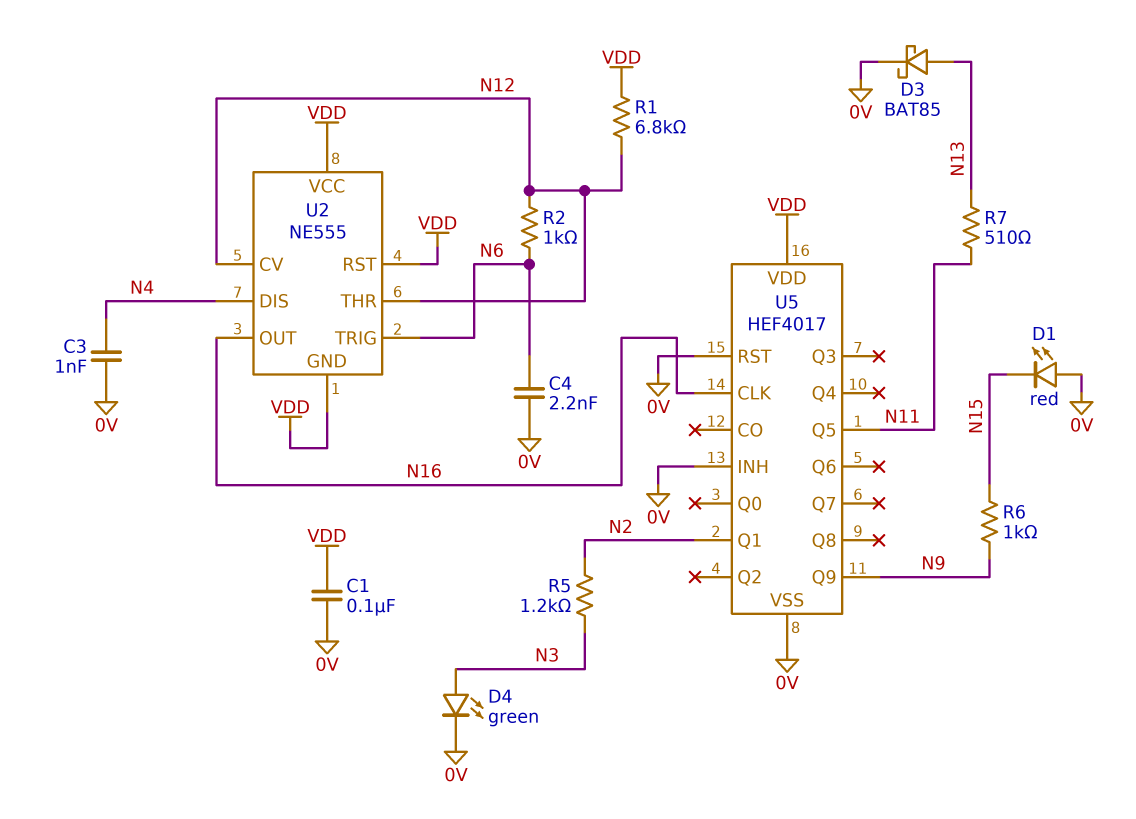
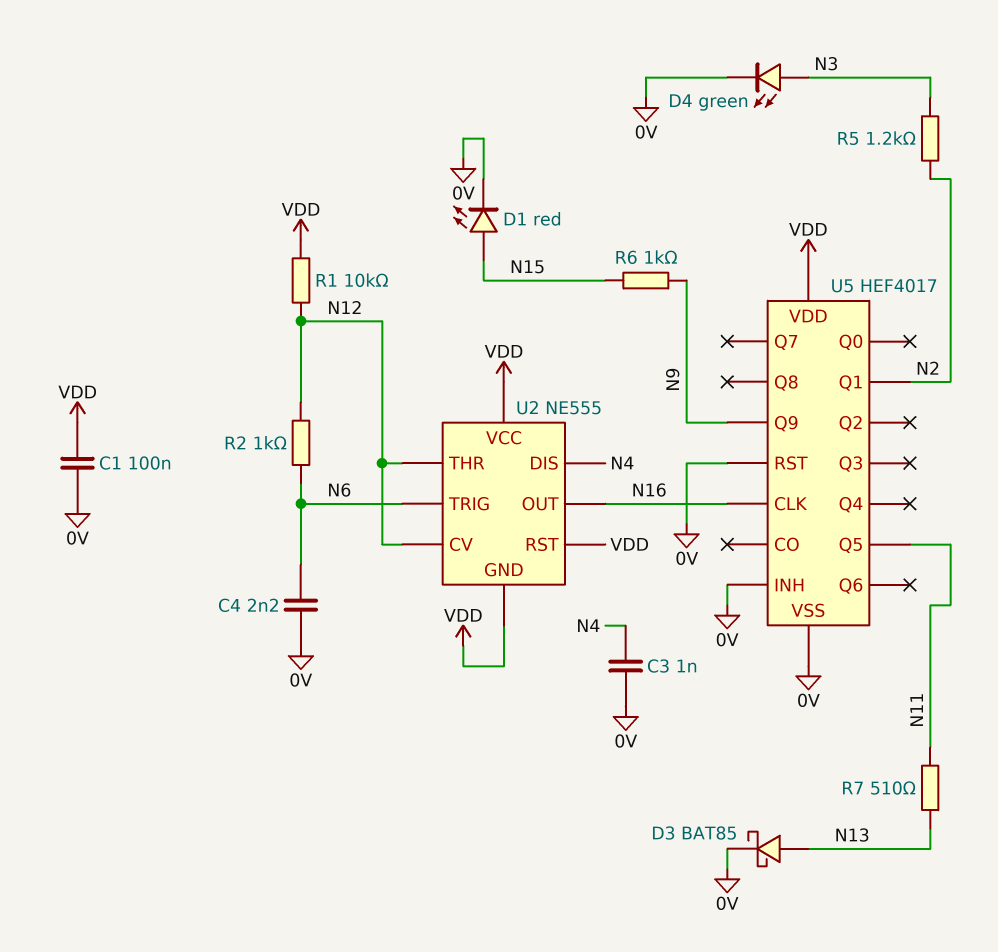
D1: LED red (A 0V, K N15) -> LED red (A N15, K 0V)
R1: 6.8k (N12, VDD) -> 10k (N12, VDD)

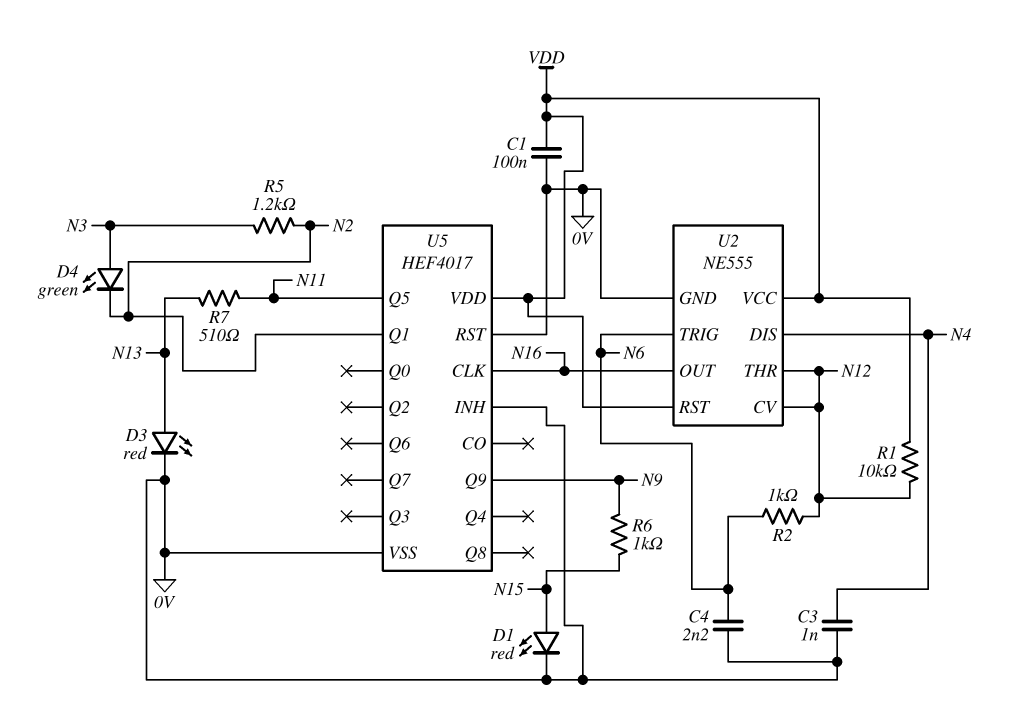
D3: schottky BAT85 (A N13, K 0V) -> LED red (A N13, K 0V)
D4: LED green (A N3, K 0V) -> LED green (A N3, K N2)
U2 pin GND: VDD -> 0V

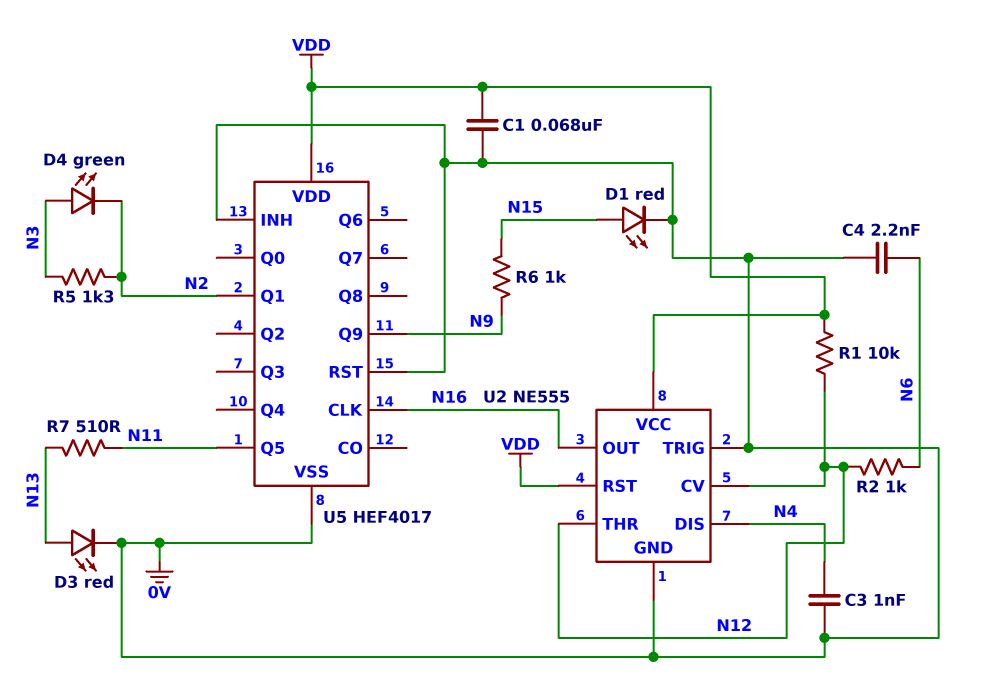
C1: 100nF (0V, VDD) -> 68nF (0V, VDD)
R5: 1.2k (N2, N3) -> 1.3k (N2, N3)
U2 pin TRIG: N6 -> 0V

